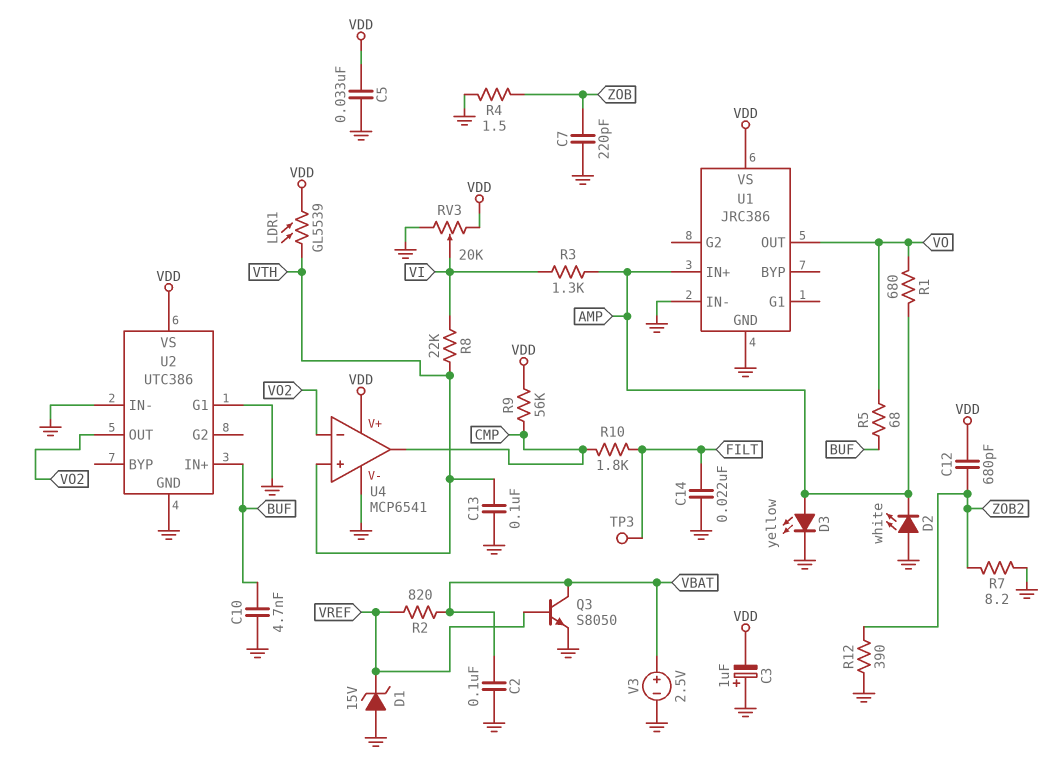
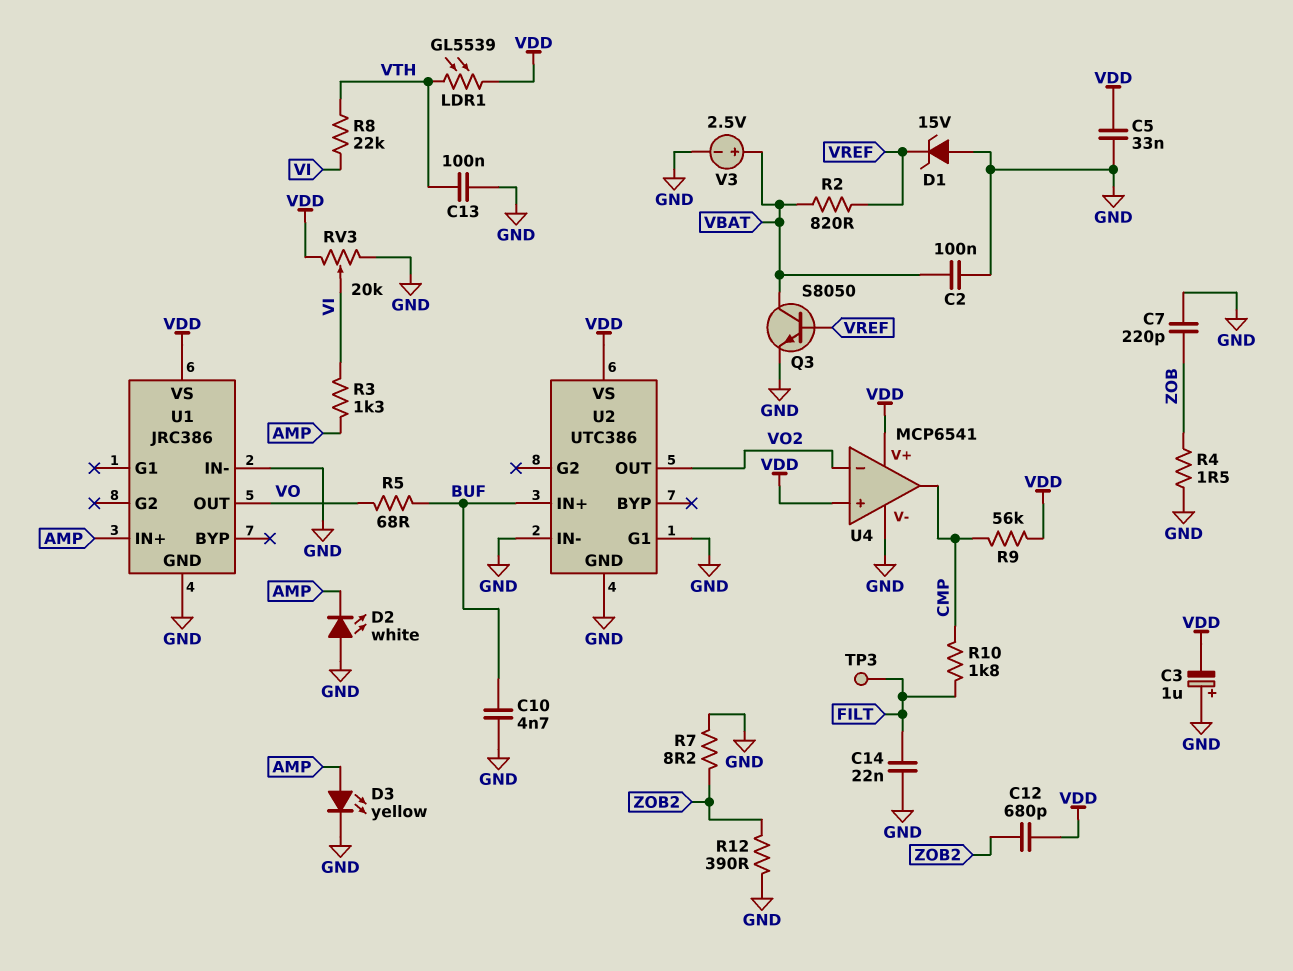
R1: 680 (AMP, VO) -> none
U4 pin in+: VTH -> VDD

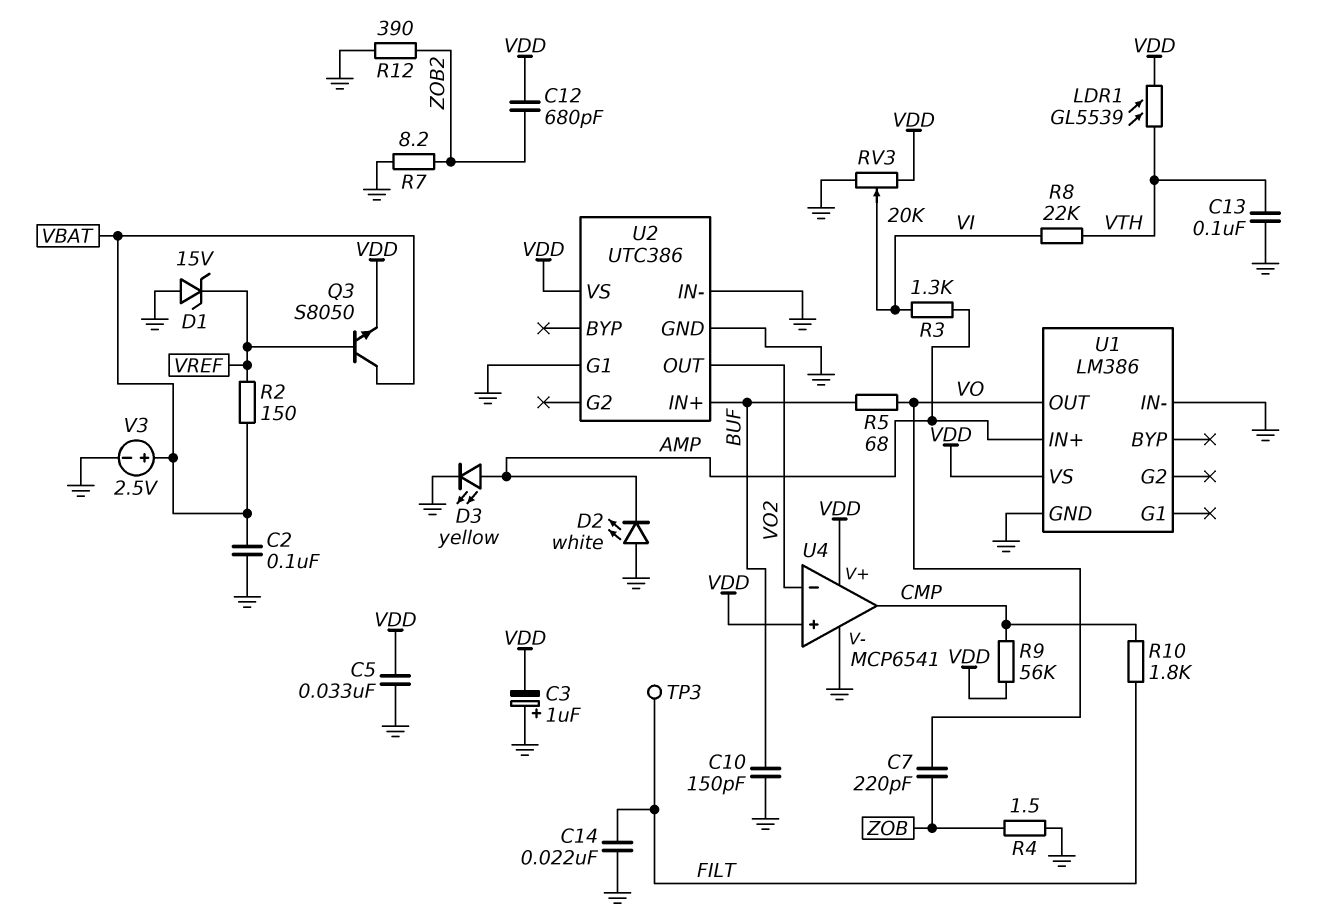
C7: 220pF (GND, ZOB) -> 220pF (VO, ZOB)
C10: 4.7nF (BUF, GND) -> 150pF (BUF, GND)
Q3: NPN S8050 (B VREF, C VBAT, E GND) -> NPN S8050 (B VREF, C VBAT, E VDD)
R2: 820 (VBAT, VREF) -> 150 (VBAT, VREF)
U1: JRC386 -> LM386

